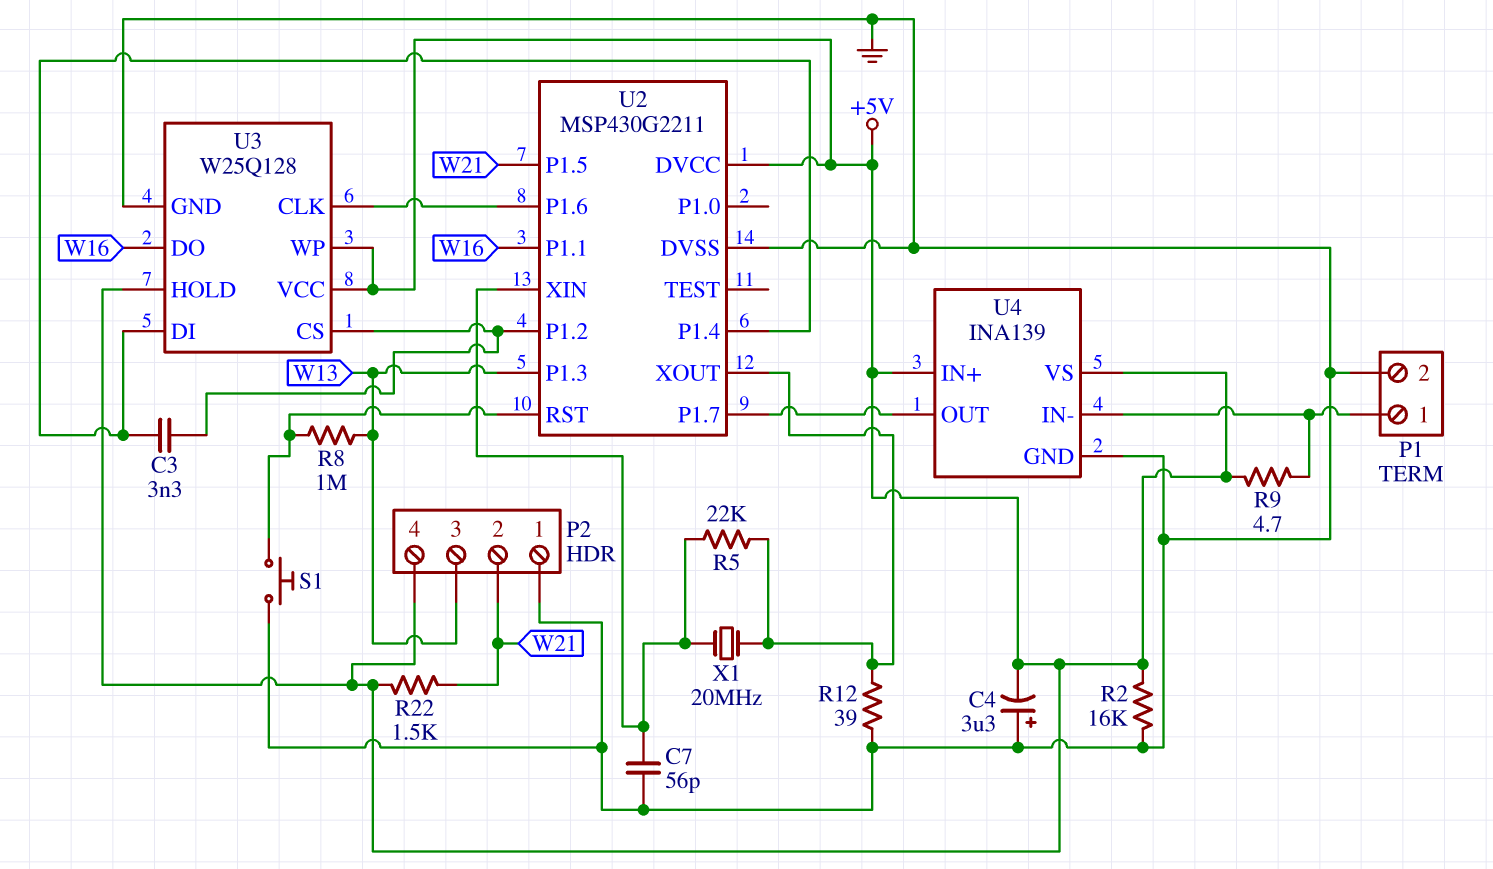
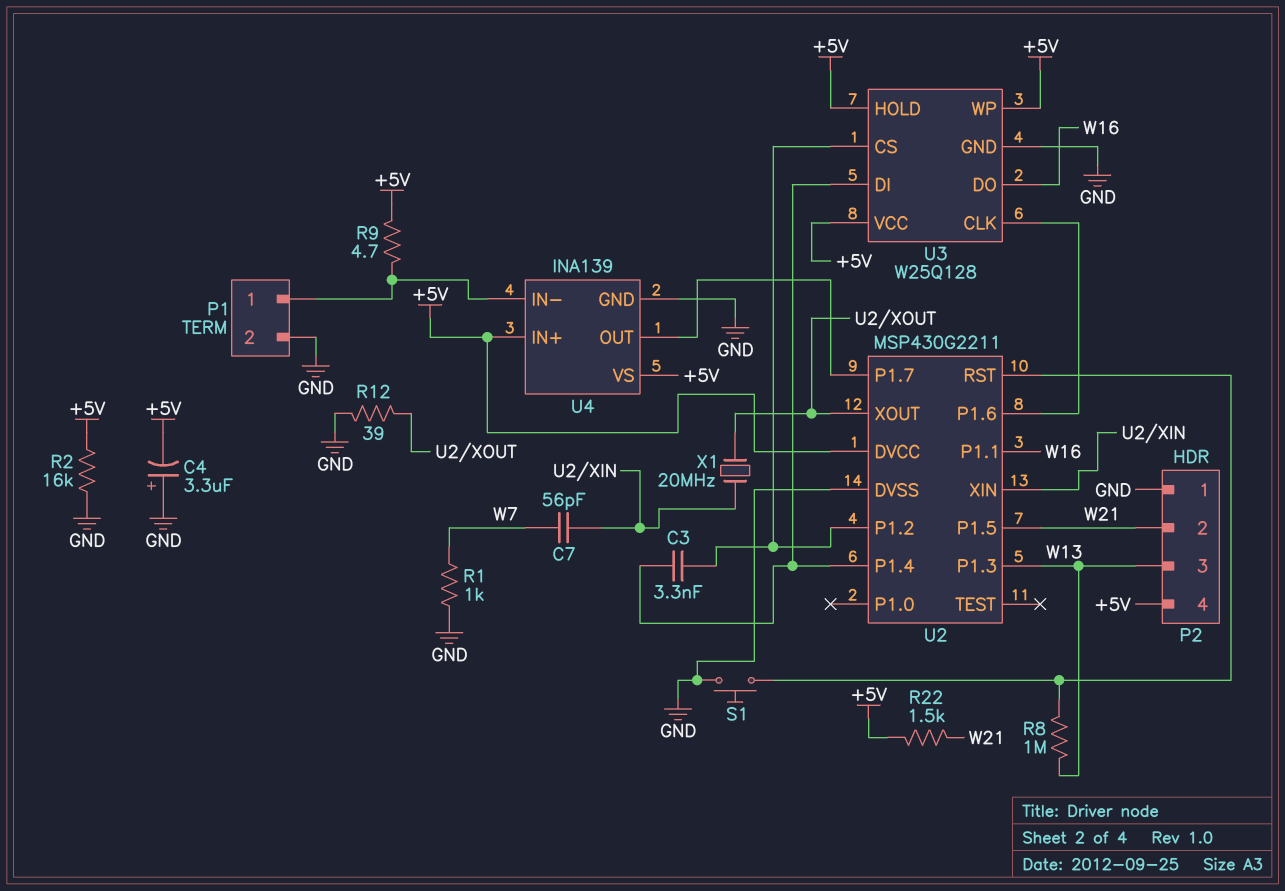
C7: 56pF (GND, U2/XIN) -> 56pF (U2/XIN, W7)
R1: none -> 1k (GND, W7)
R5: 22k (U2/XIN, U2/XOUT) -> none

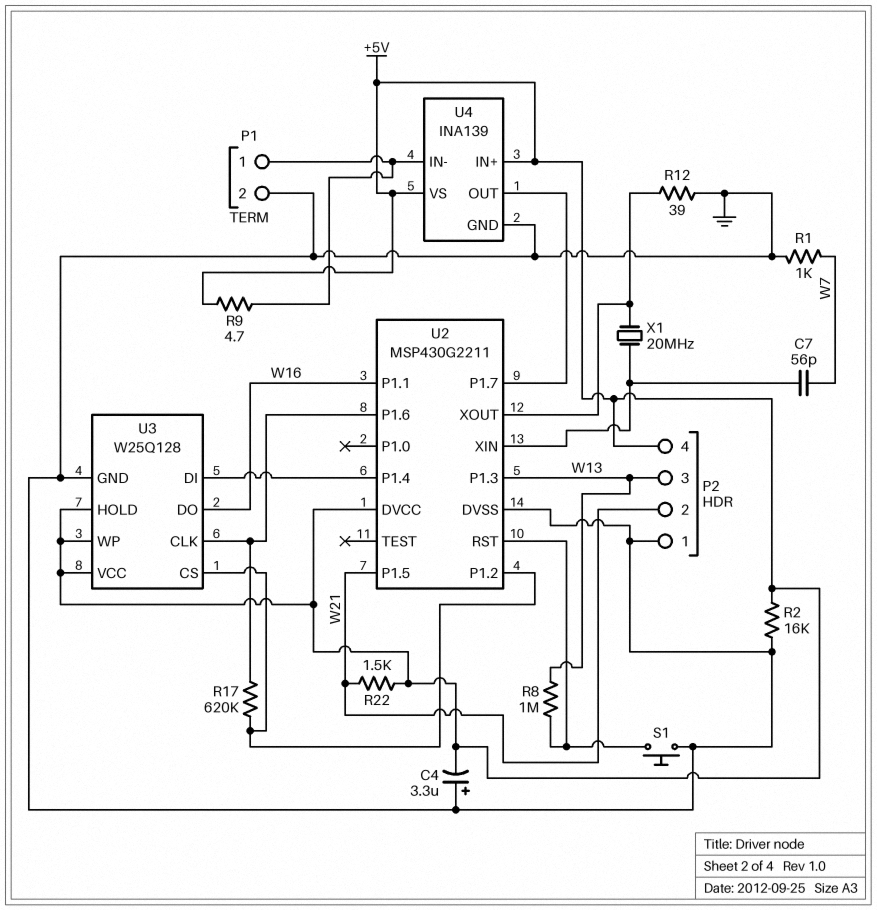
C3: 3.3nF (U2/P1.2, U2/P1.4) -> none
R17: none -> 620k (U2/P1.2, U2/P1.6)

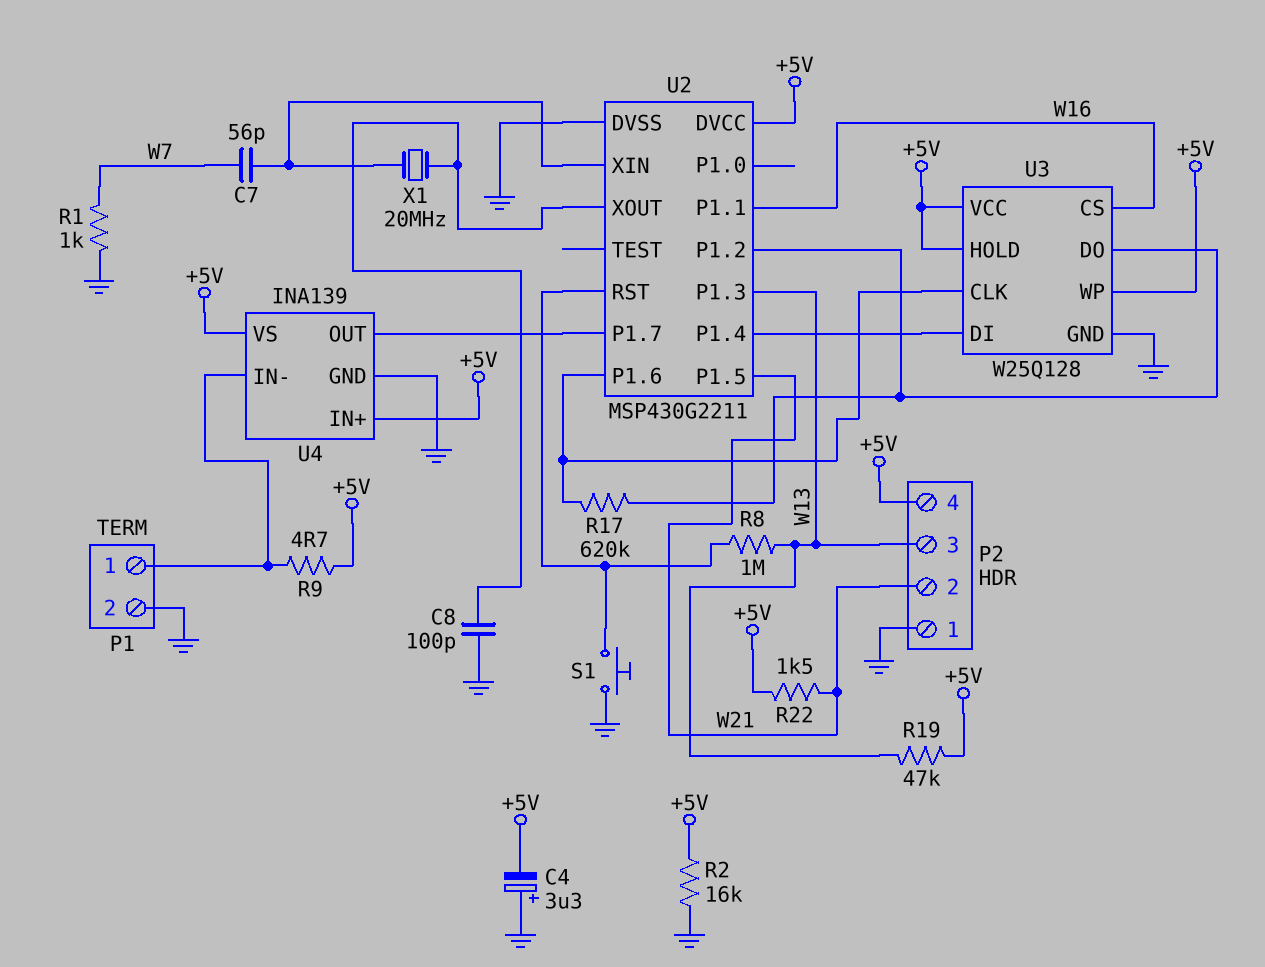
C8: none -> 100pF (GND, U2/XOUT)
R12: 39 (GND, U2/XOUT) -> none
R19: none -> 47k (+5V, W13)
U3 pin CS: U2/P1.2 -> W16
U3 pin DO: W16 -> U2/P1.2

